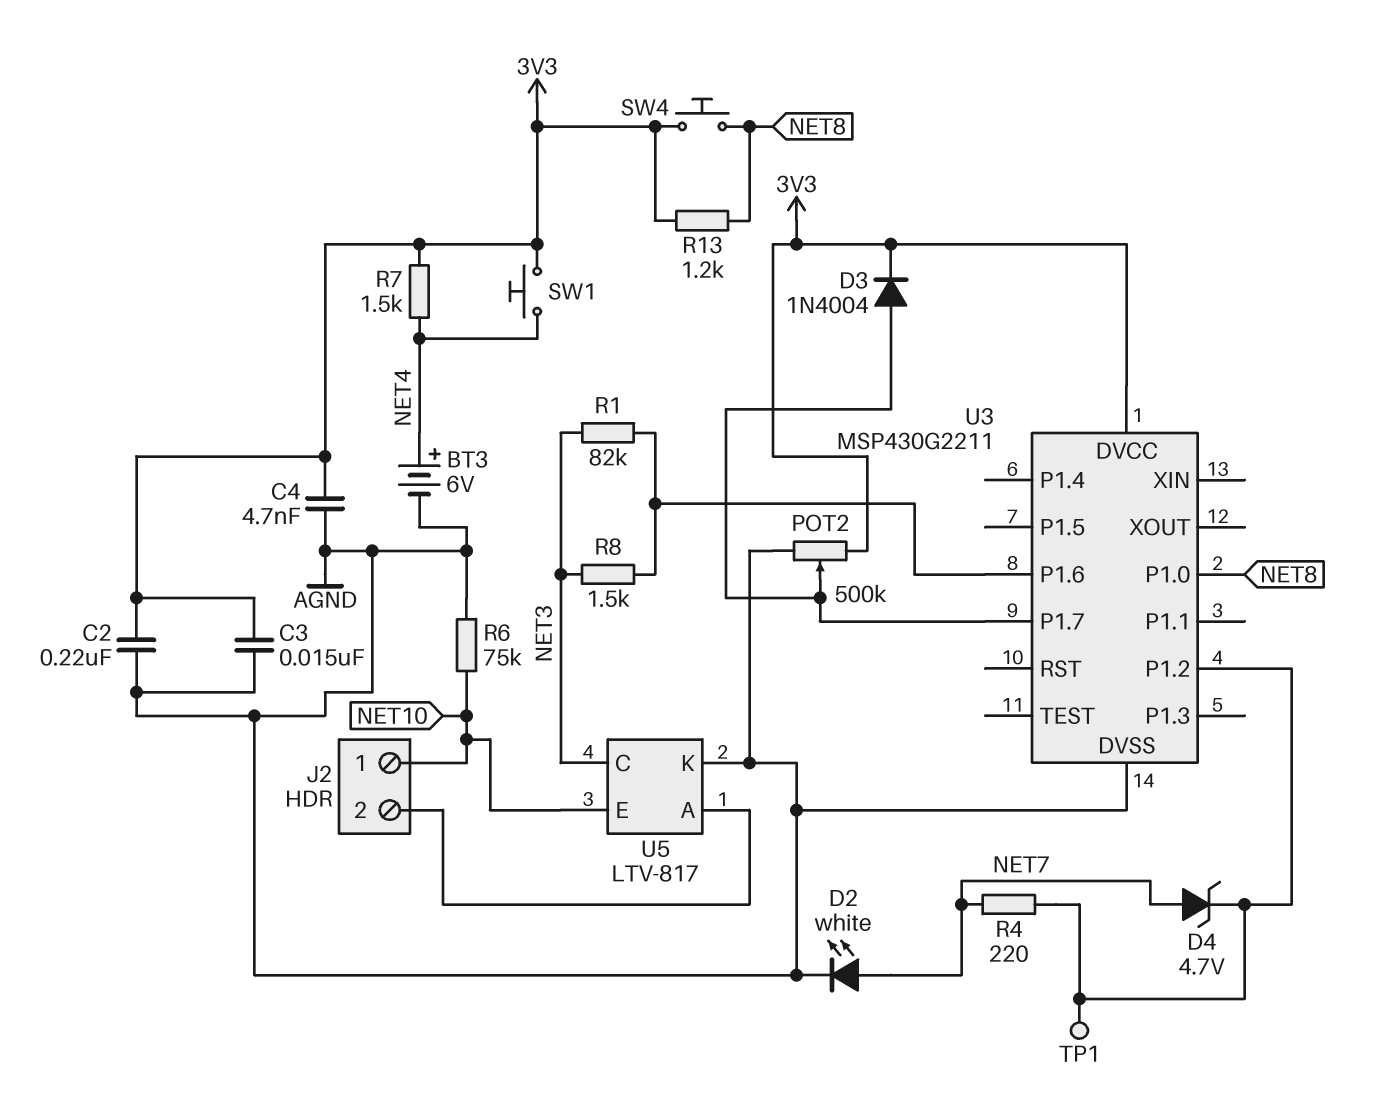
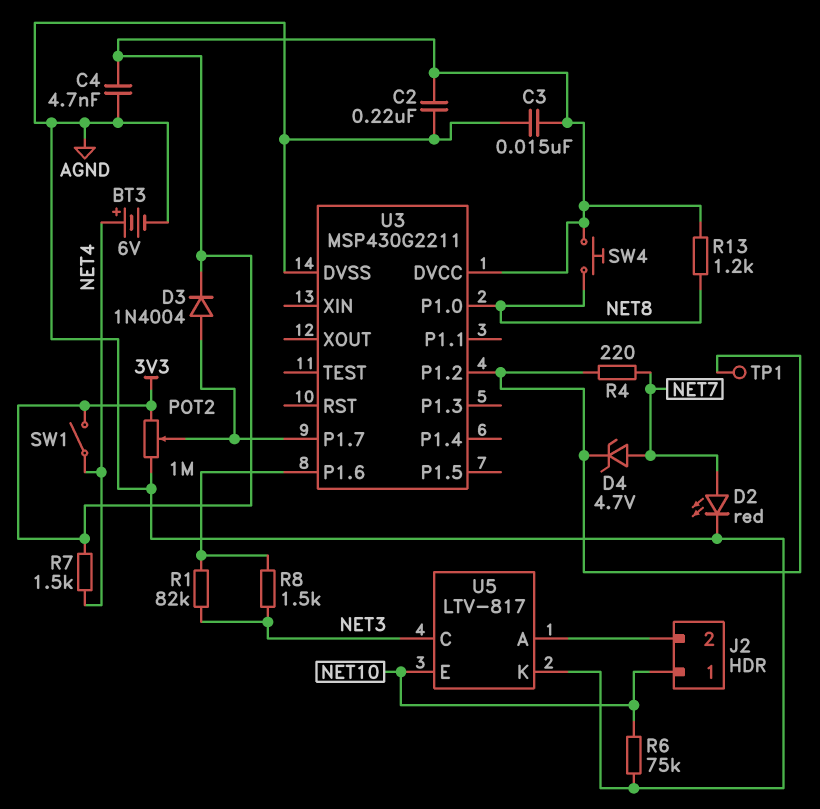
D2: LED white (A NET7, K AGND) -> LED red (A NET7, K AGND)
POT2: 500k (3V3, AGND, wiper U3/P1.7) -> 1M (3V3, AGND, wiper U3/P1.7)
SW1: button (3V3, NET4) -> switch (3V3, NET4)

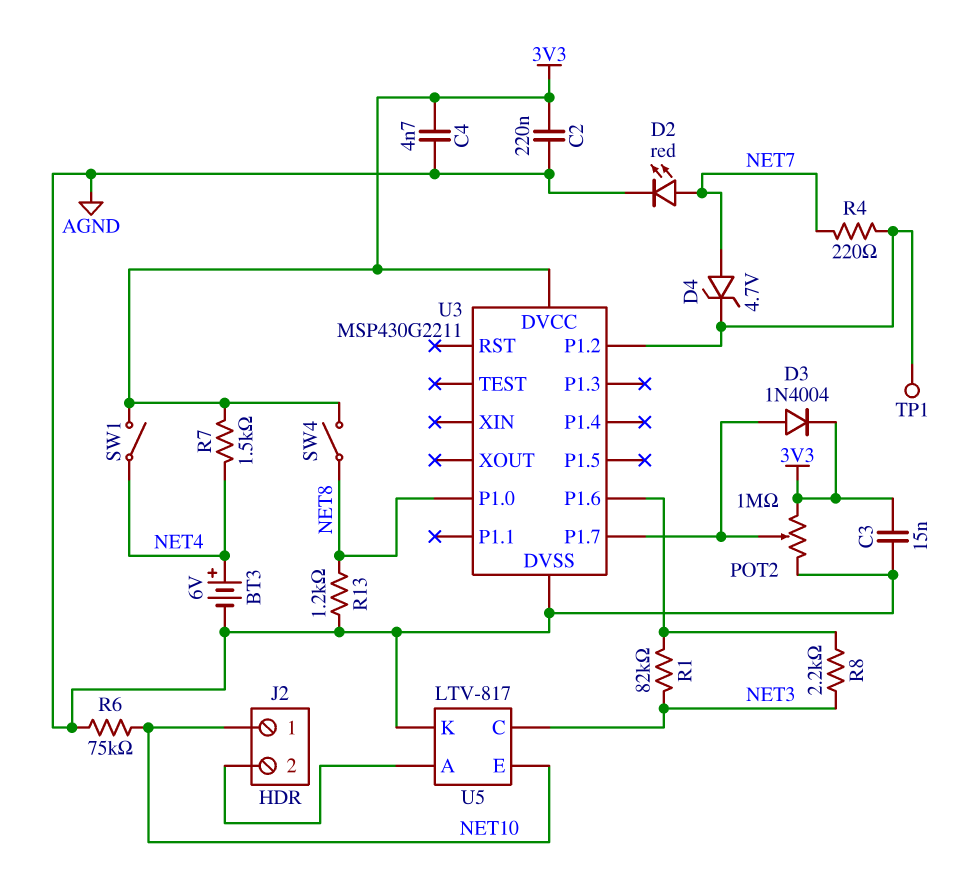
R8: 1.5k (NET3, U3/P1.6) -> 2.2k (NET3, U3/P1.6)
R13: 1.2k (3V3, NET8) -> 1.2k (AGND, NET8)
SW4: button (3V3, NET8) -> switch (3V3, NET8)

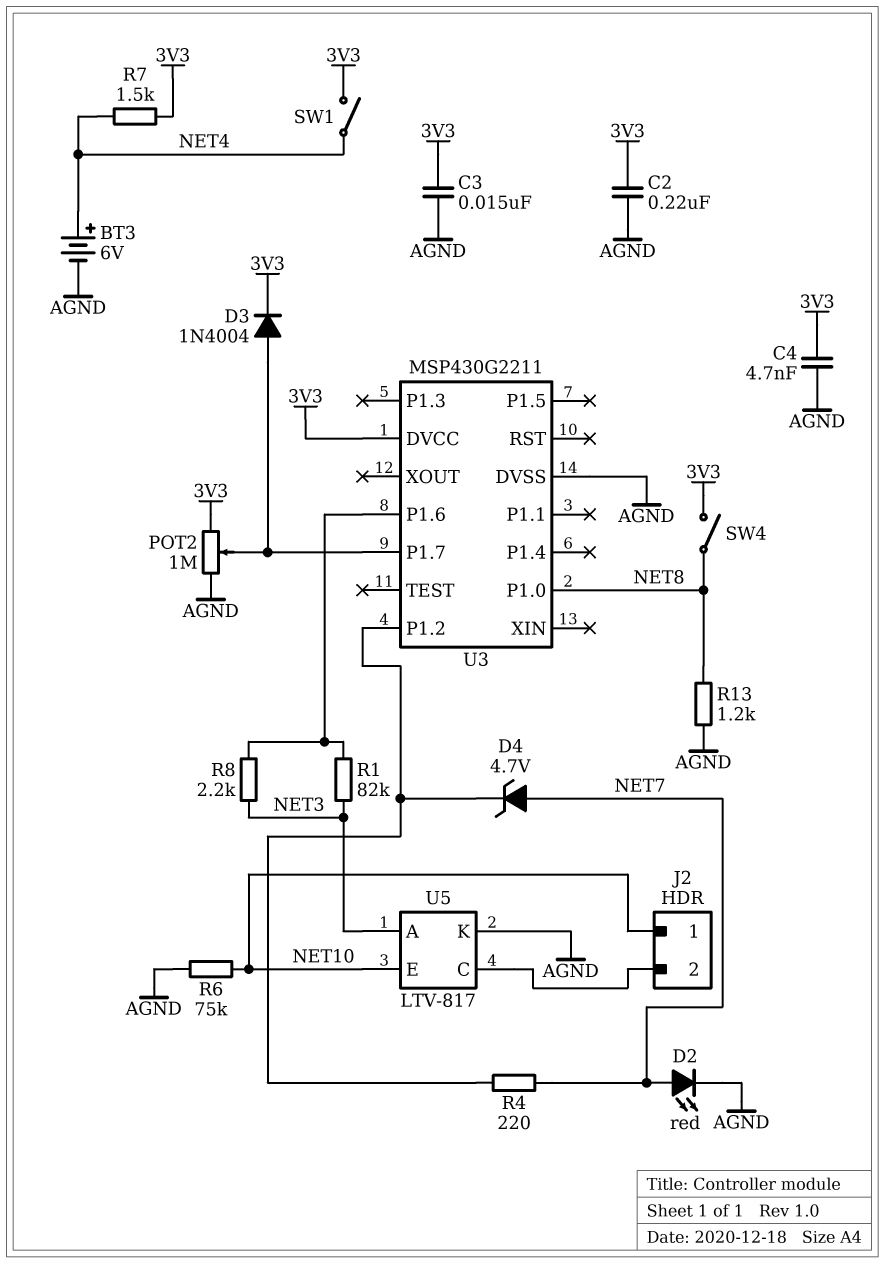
TP1: test point (U3/P1.2) -> none
U5 pin A: J2/2 -> NET3
U5 pin C: NET3 -> J2/2

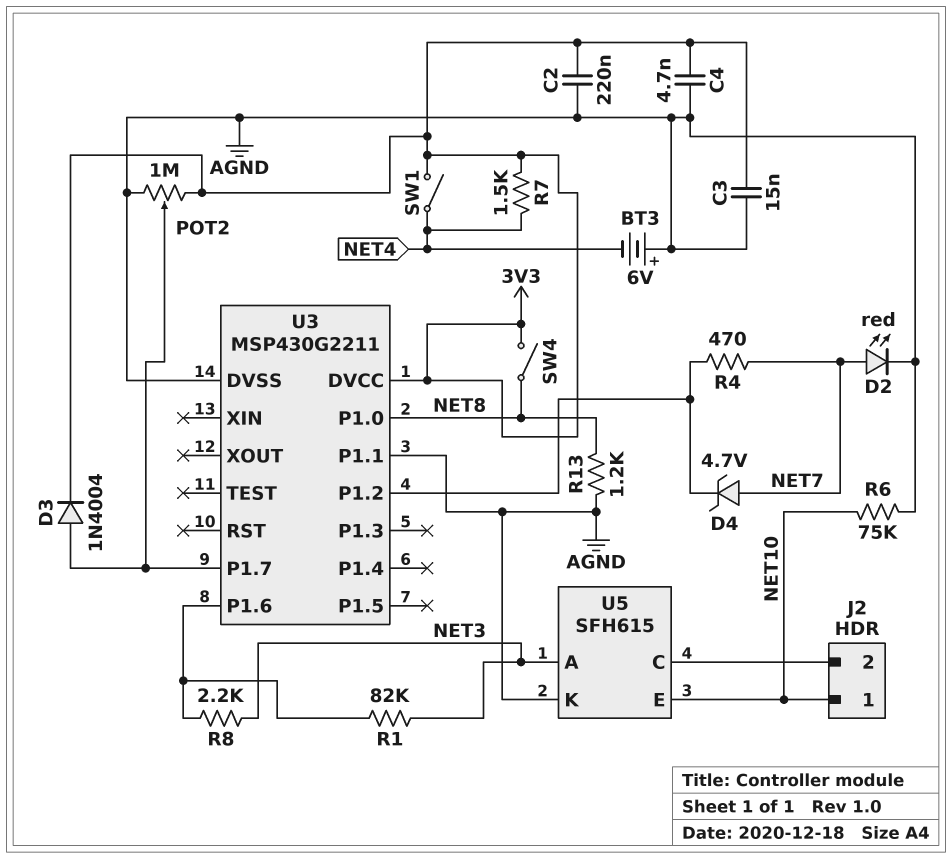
BT3: 6V (plus NET4, minus AGND) -> 6V (plus AGND, minus NET4)
R4: 220 (NET7, U3/P1.2) -> 470 (NET7, U3/P1.2)
U3 pin P1.1: none -> AGND
U5: LTV-817 -> SFH615

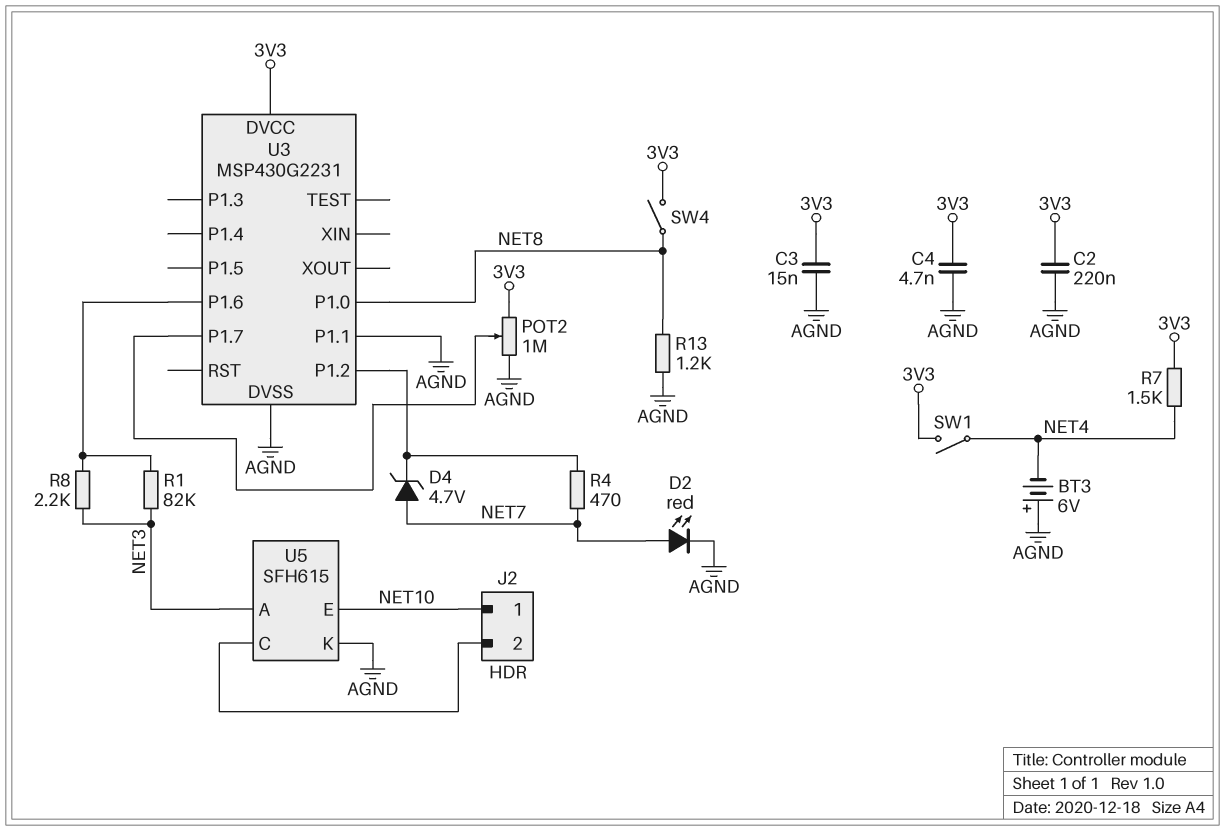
D3: diode 1N4004 (A U3/P1.7, K 3V3) -> none
R6: 75k (AGND, NET10) -> none
U3: MSP430G2211 -> MSP430G2231

